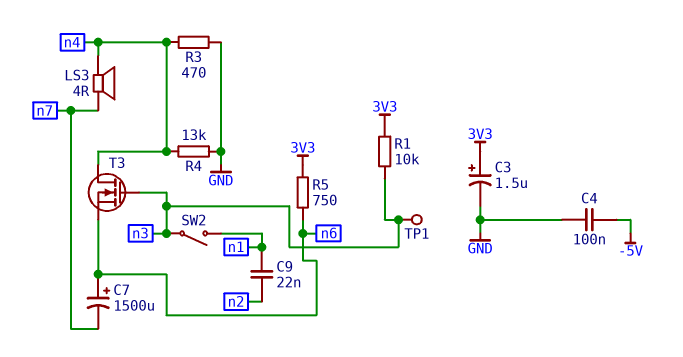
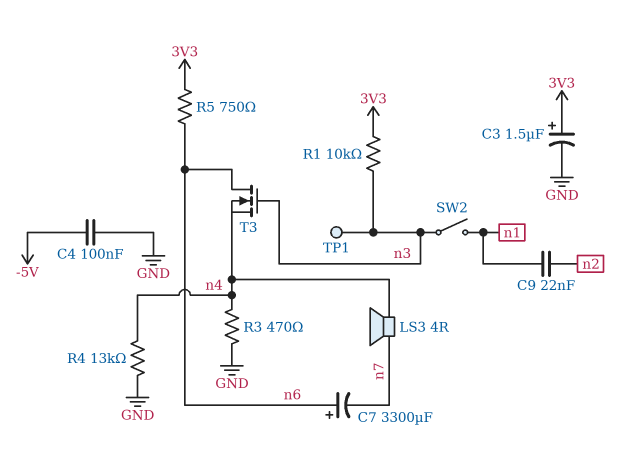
C7: 1500uF (plus n6, minus n7) -> 3300uF (plus n6, minus n7)
T3: NMOS (G n3, D n4, S n6) -> NMOS (G n3, D n6, S n4)

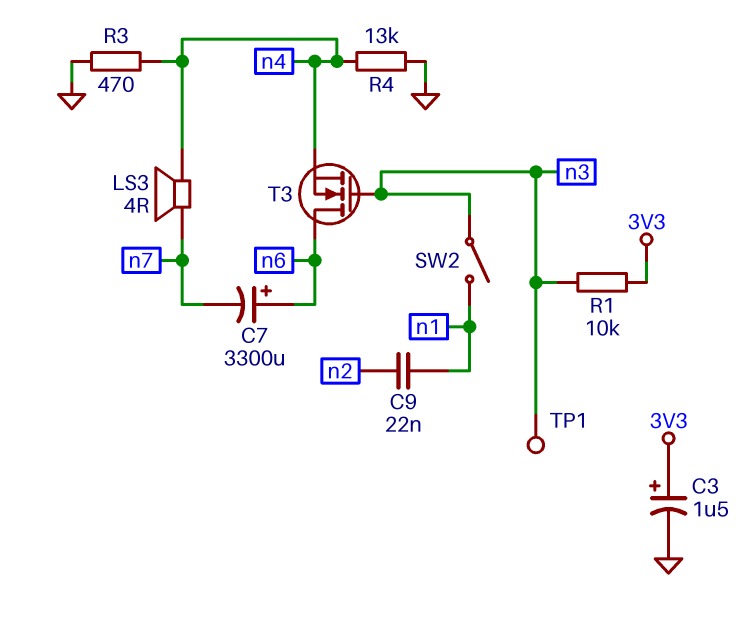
C4: 100nF (-5V, GND) -> none
R5: 750 (3V3, n6) -> none

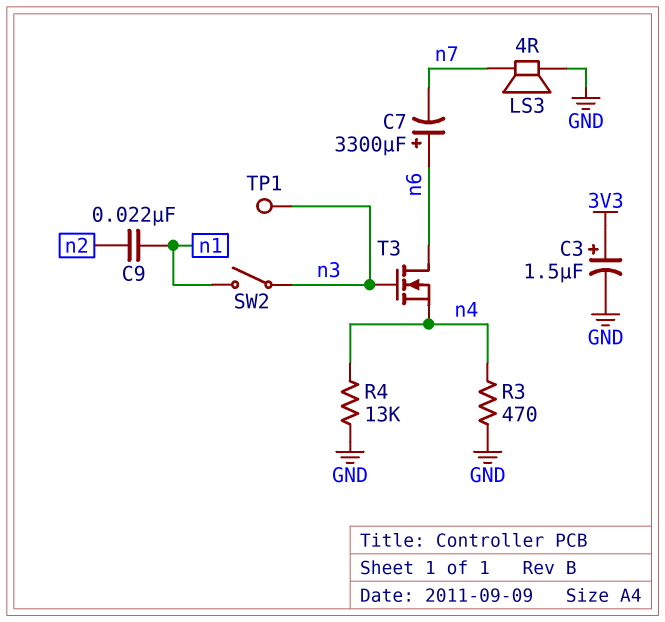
LS3: speaker 4R (n4, n7) -> speaker 4R (GND, n7)
R1: 10k (3V3, n3) -> none

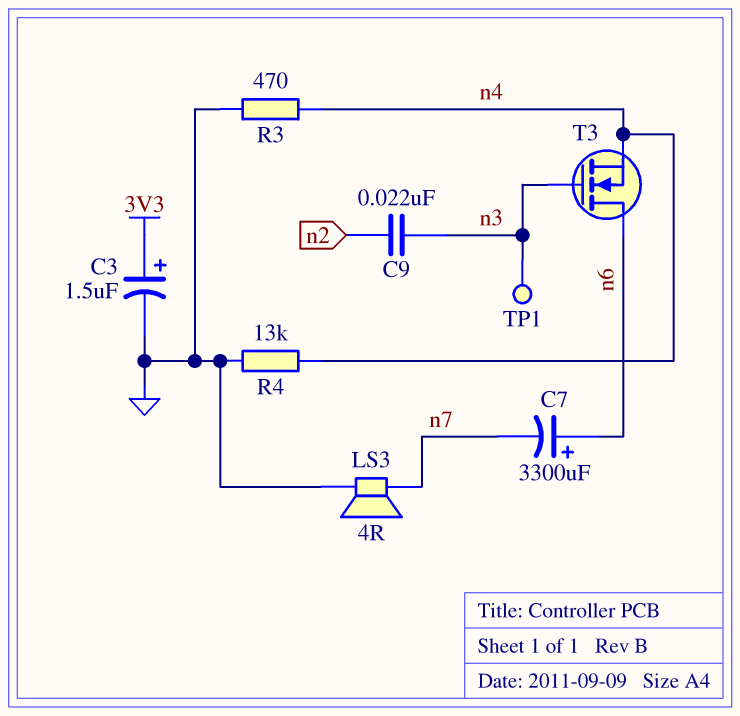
C9: 22nF (n1, n2) -> 22nF (n2, n3)
SW2: switch (n1, n3) -> none

